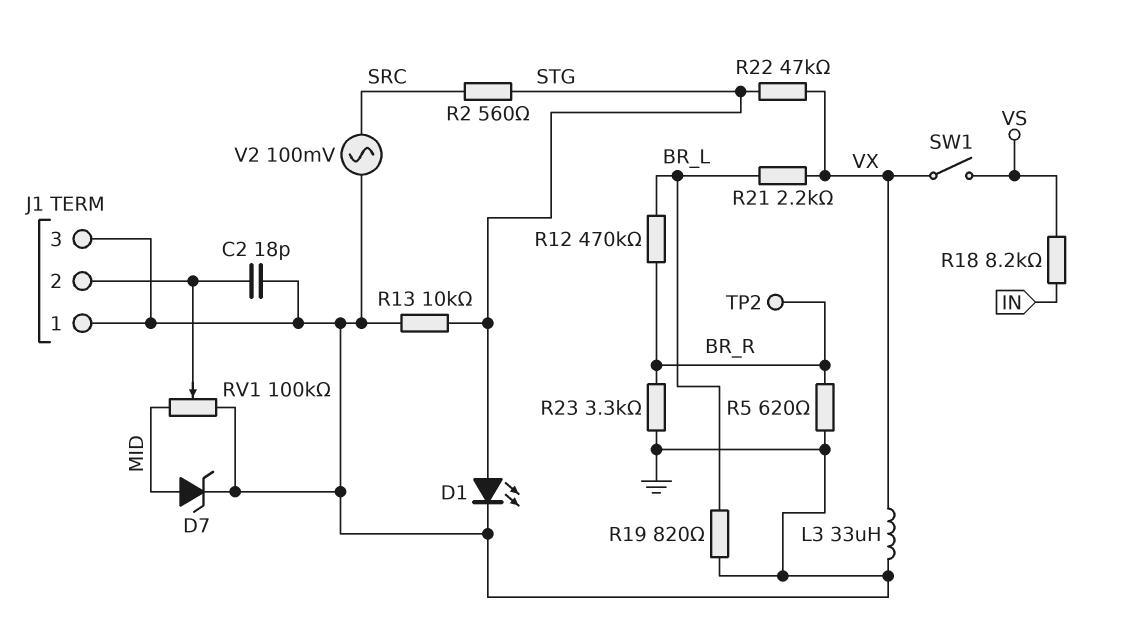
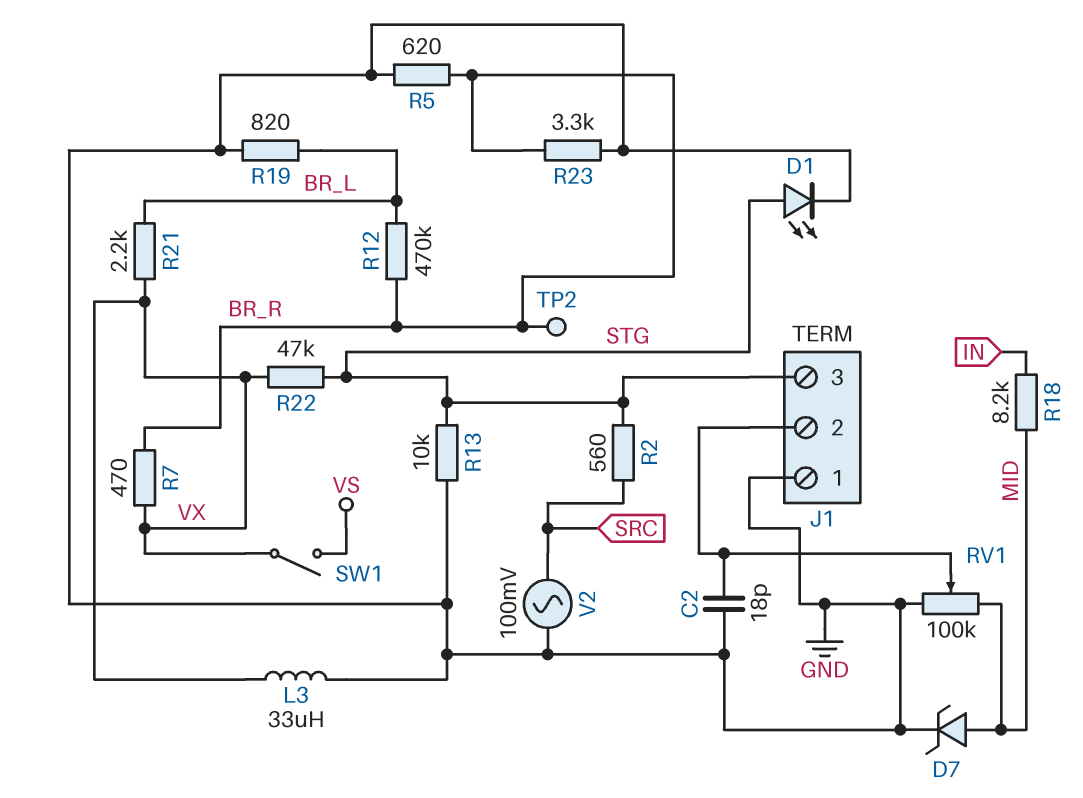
J1 pin 3: GND -> STG
R7: none -> 470 (BR_R, VX)
R18: 8.2k (IN, VS) -> 8.2k (IN, MID)

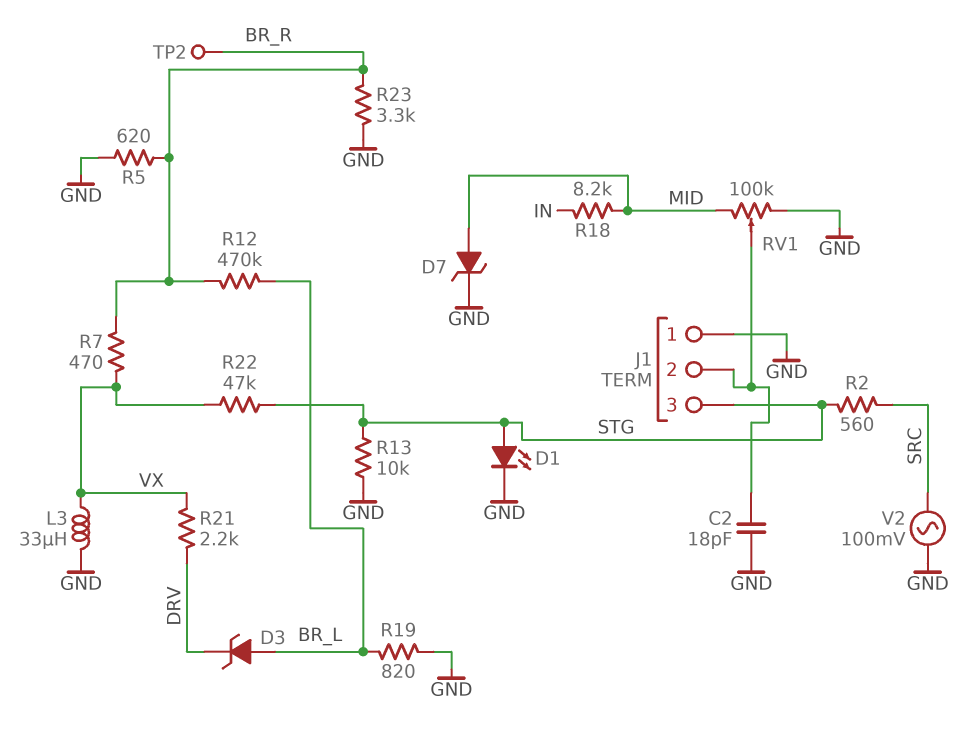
D3: none -> zener (A BR_L, K DRV)
R21: 2.2k (BR_L, VX) -> 2.2k (DRV, VX)
SW1: switch (VS, VX) -> none

